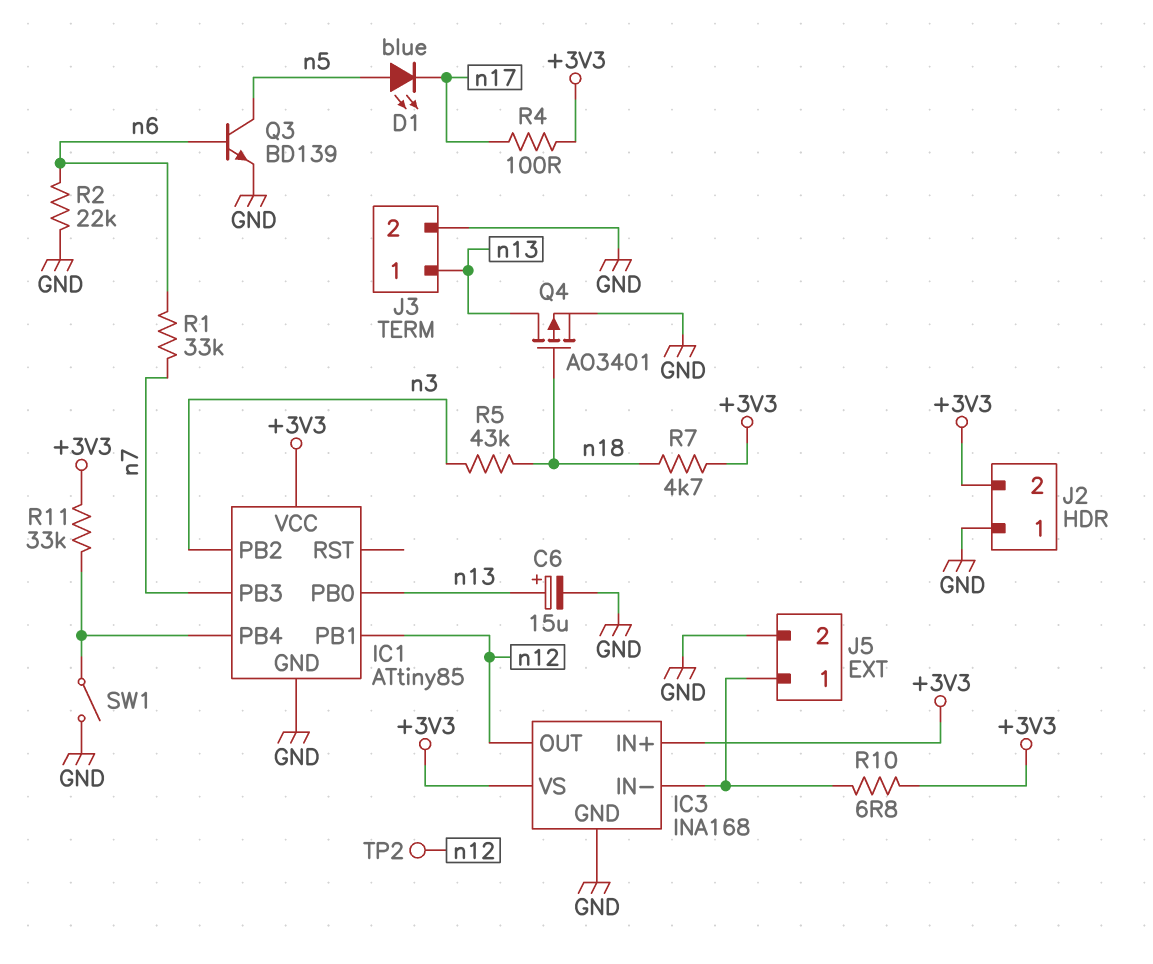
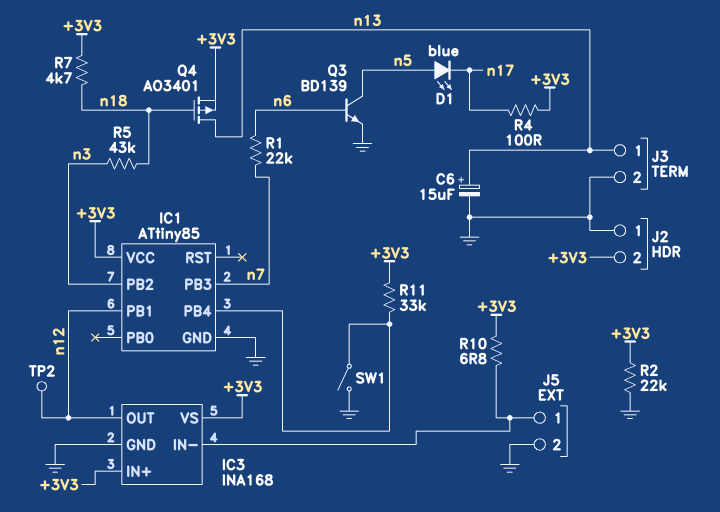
IC1 pin PB0: n13 -> none
Q4: PMOS AO3401 (G n18, D n13, S GND) -> PMOS AO3401 (G n18, D n13, S +3V3)
R1: 33k (n6, n7) -> 22k (n6, n7)
R2: 22k (GND, n6) -> 22k (+3V3, GND)

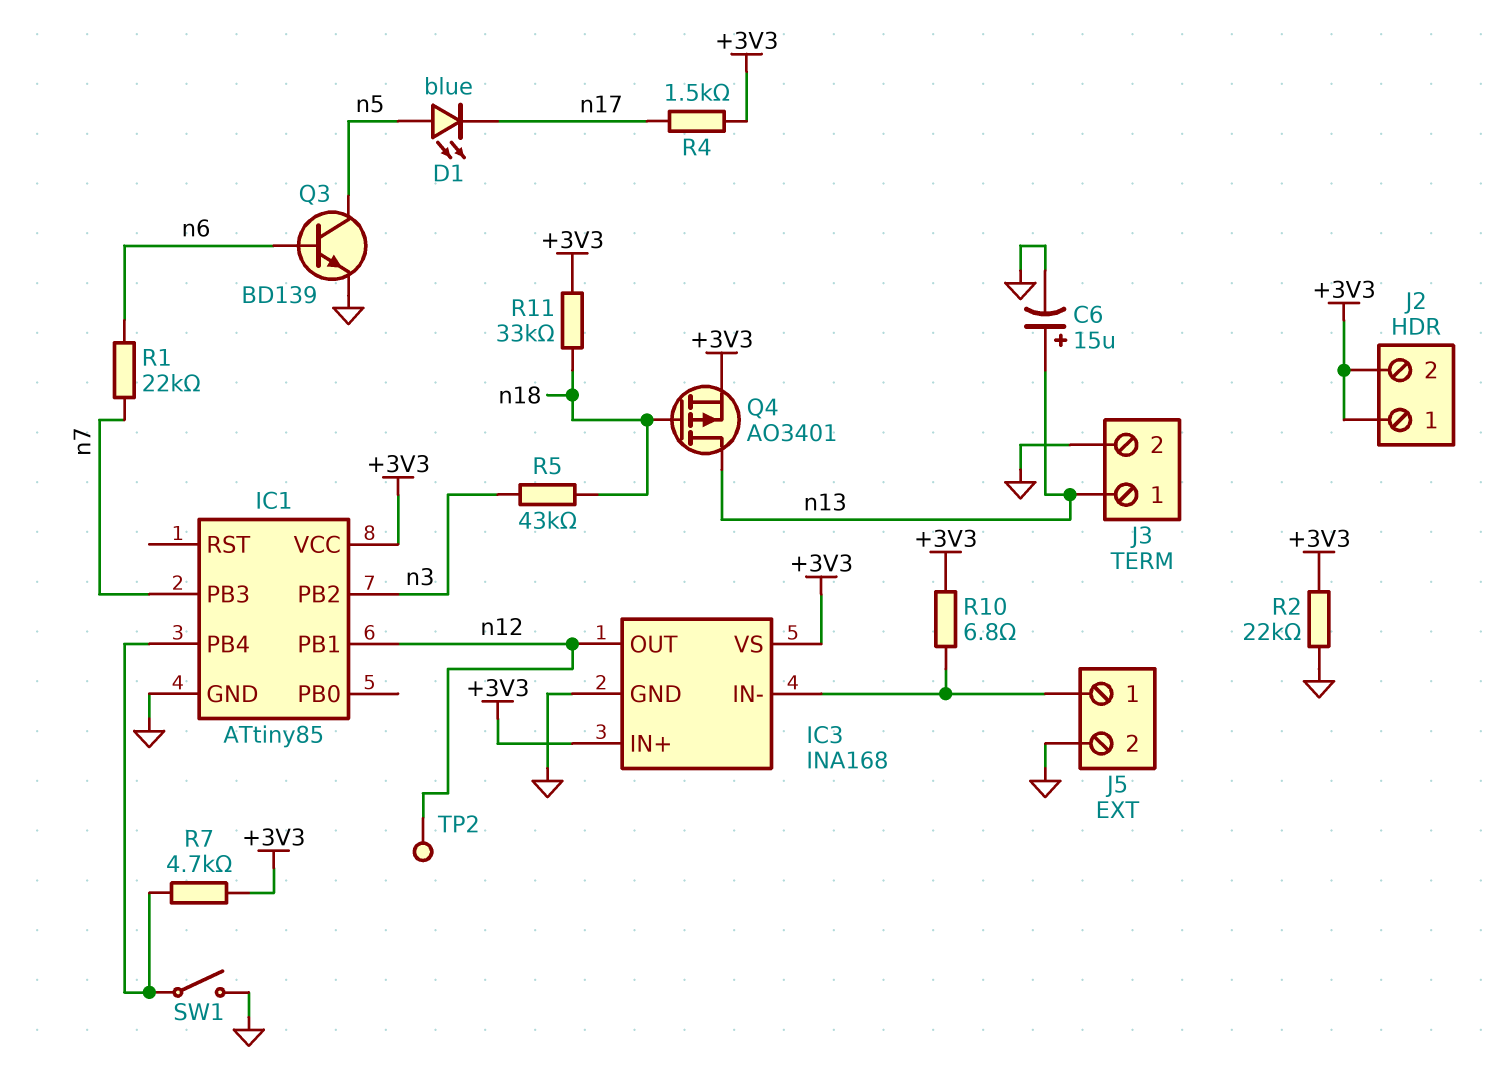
J2 pin 1: GND -> +3V3
R4: 100 (+3V3, n17) -> 1.5k (+3V3, n17)
R7: 4.7k (+3V3, n18) -> 4.7k (+3V3, IC1/PB4)
R11: 33k (+3V3, IC1/PB4) -> 33k (+3V3, n18)

